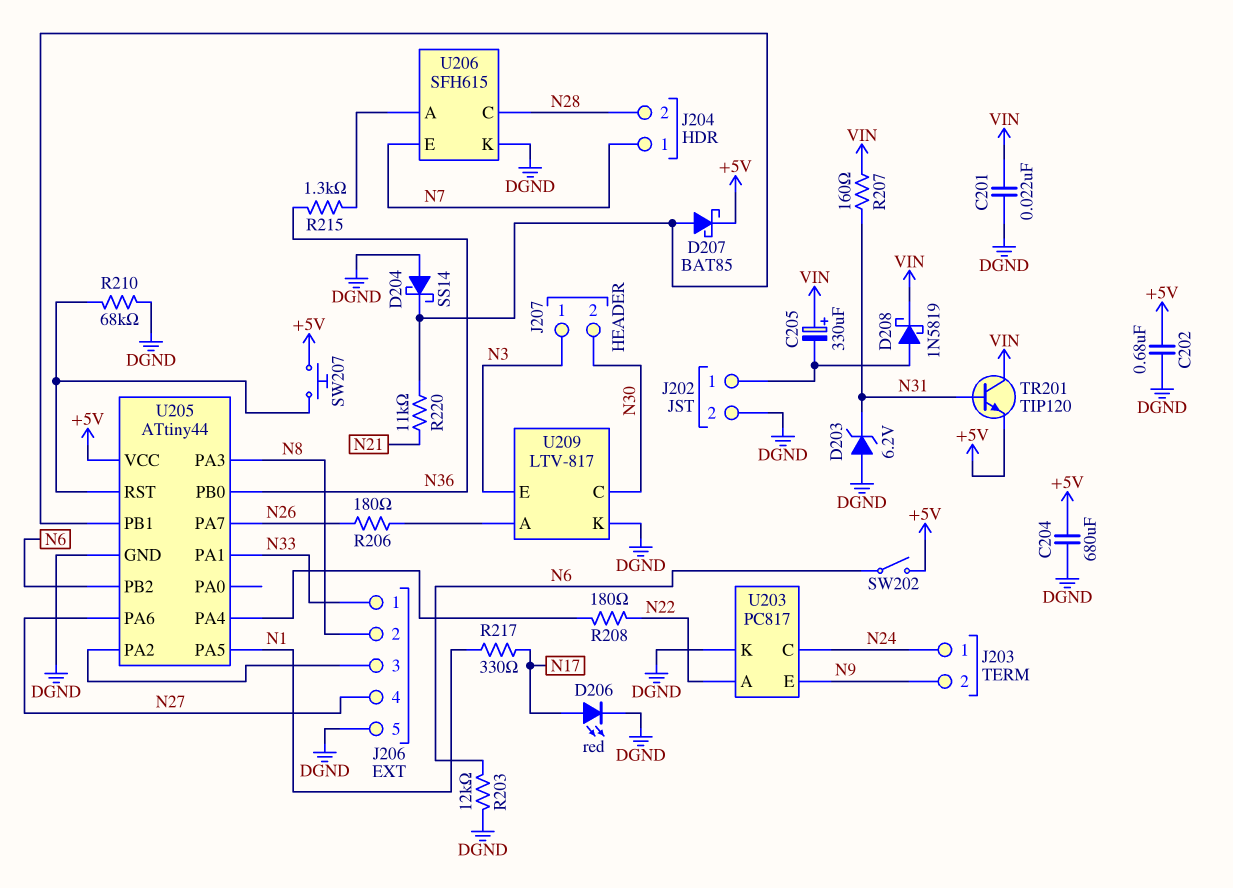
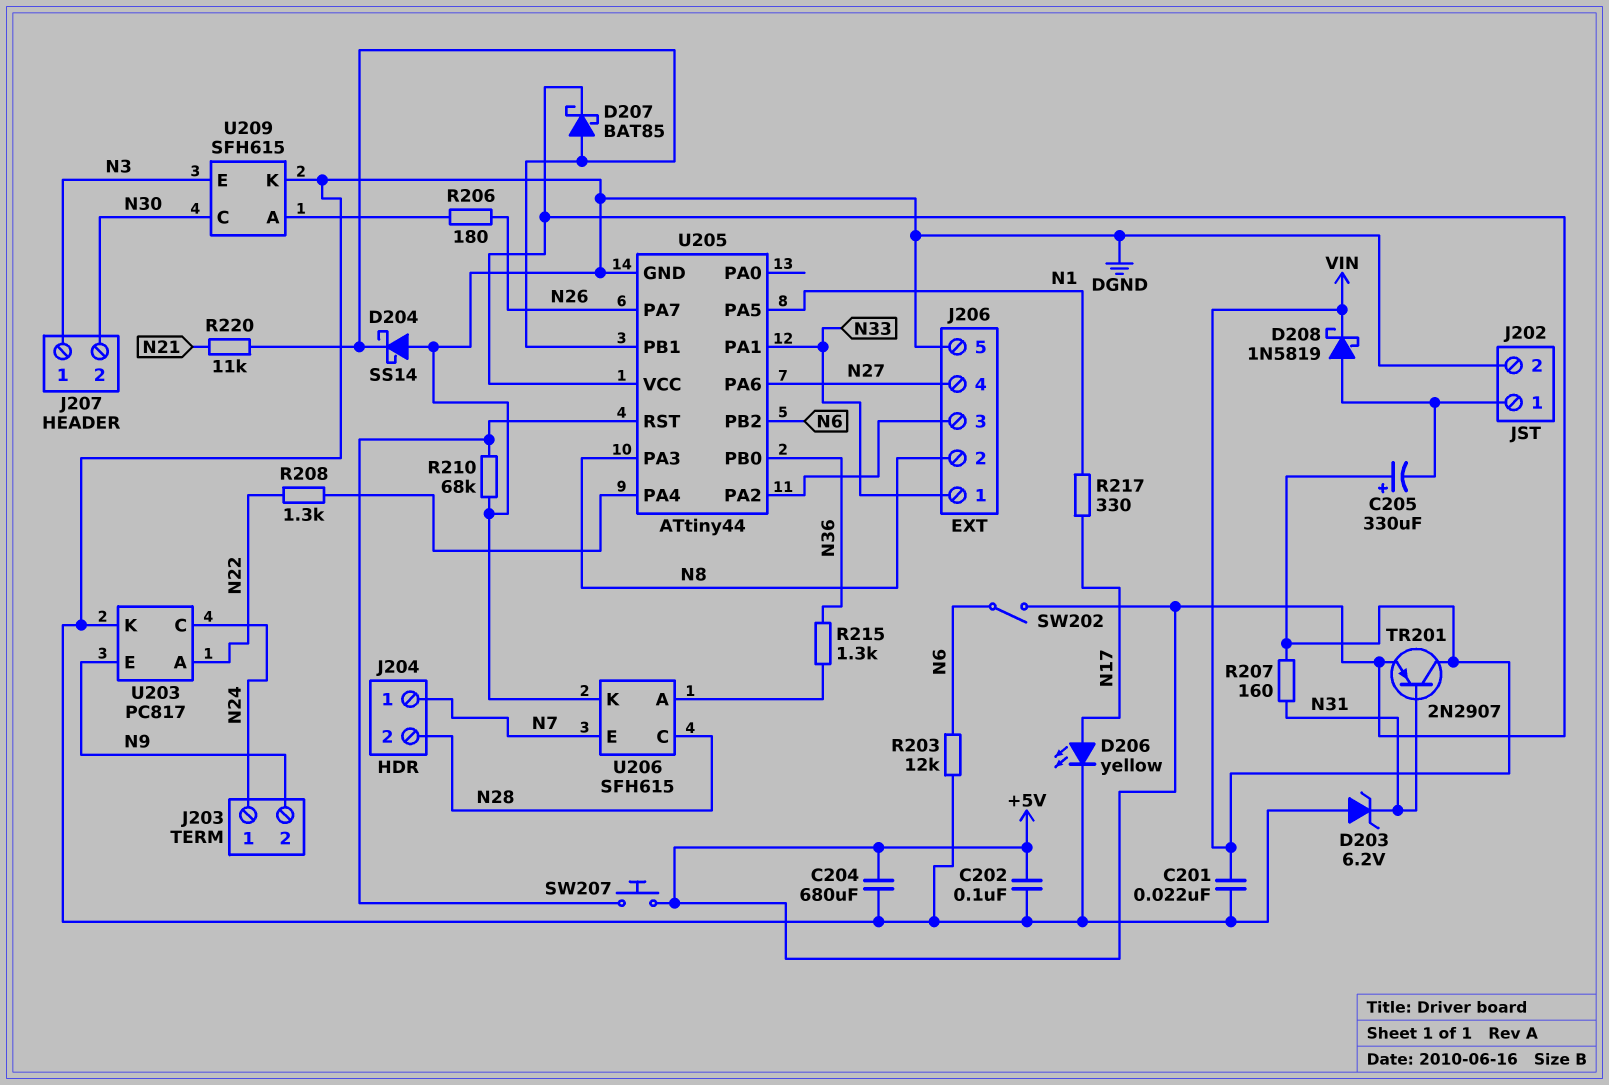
C202: 680nF (+5V, DGND) -> 100nF (+5V, DGND)
D206: LED red (A N17, K DGND) -> LED yellow (A N17, K DGND)
R208: 180 (N22, U205/PA4) -> 1.3k (N22, U205/PA4)
TR201: NPN TIP120 (B N31, C VIN, E +5V) -> PNP 2N2907 (B N31, C VIN, E +5V)
U209: LTV-817 -> SFH615

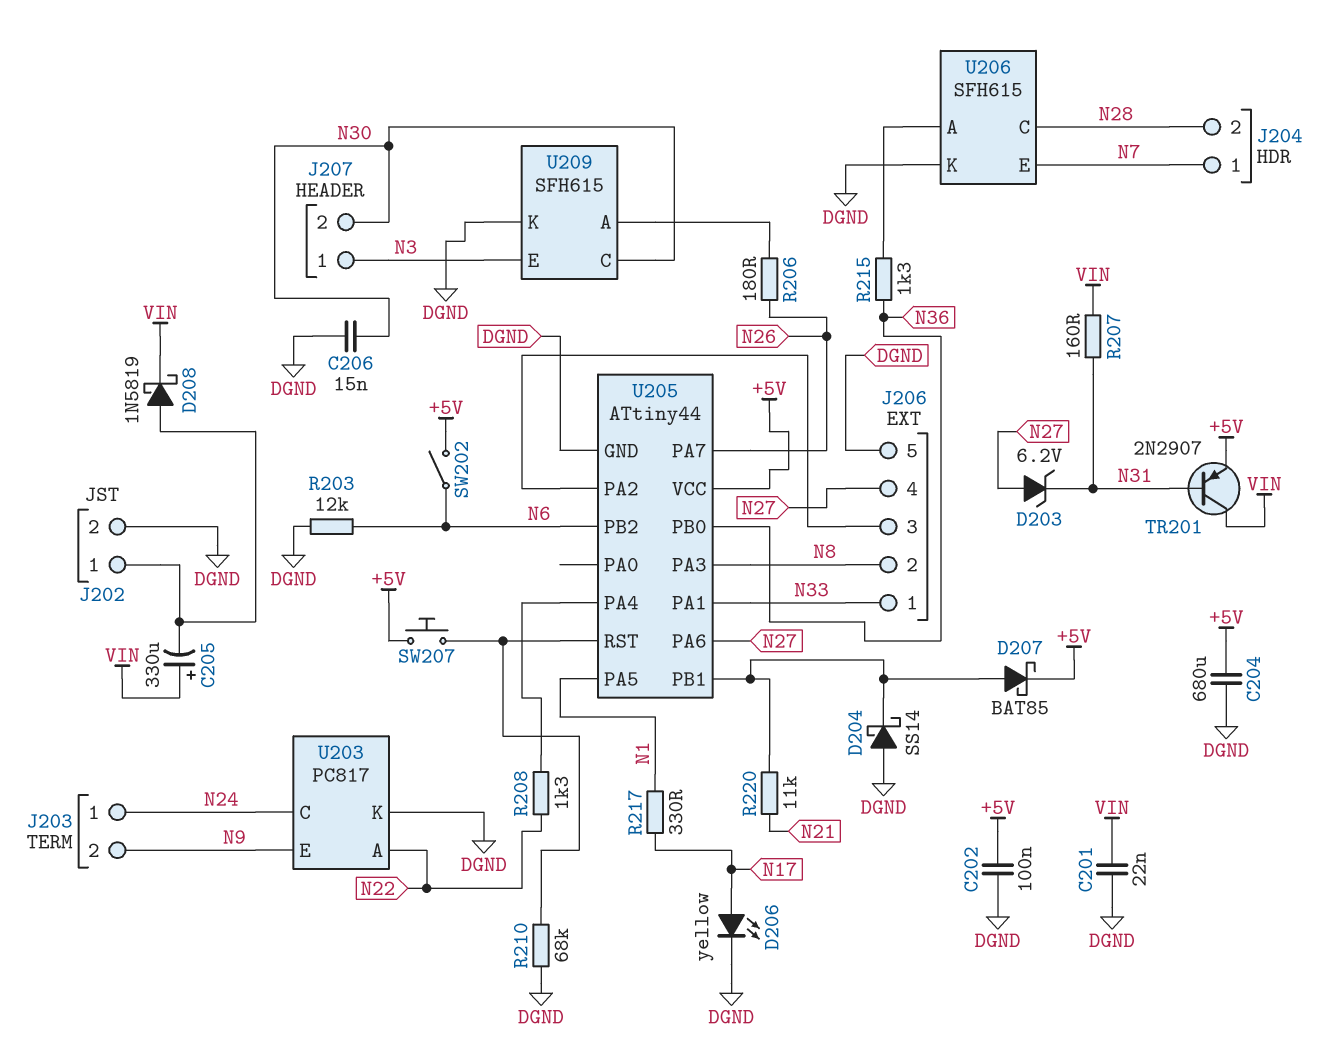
C206: none -> 15nF (DGND, N30)
D203: zener 6.2V (A DGND, K N31) -> zener 6.2V (A N27, K N31)

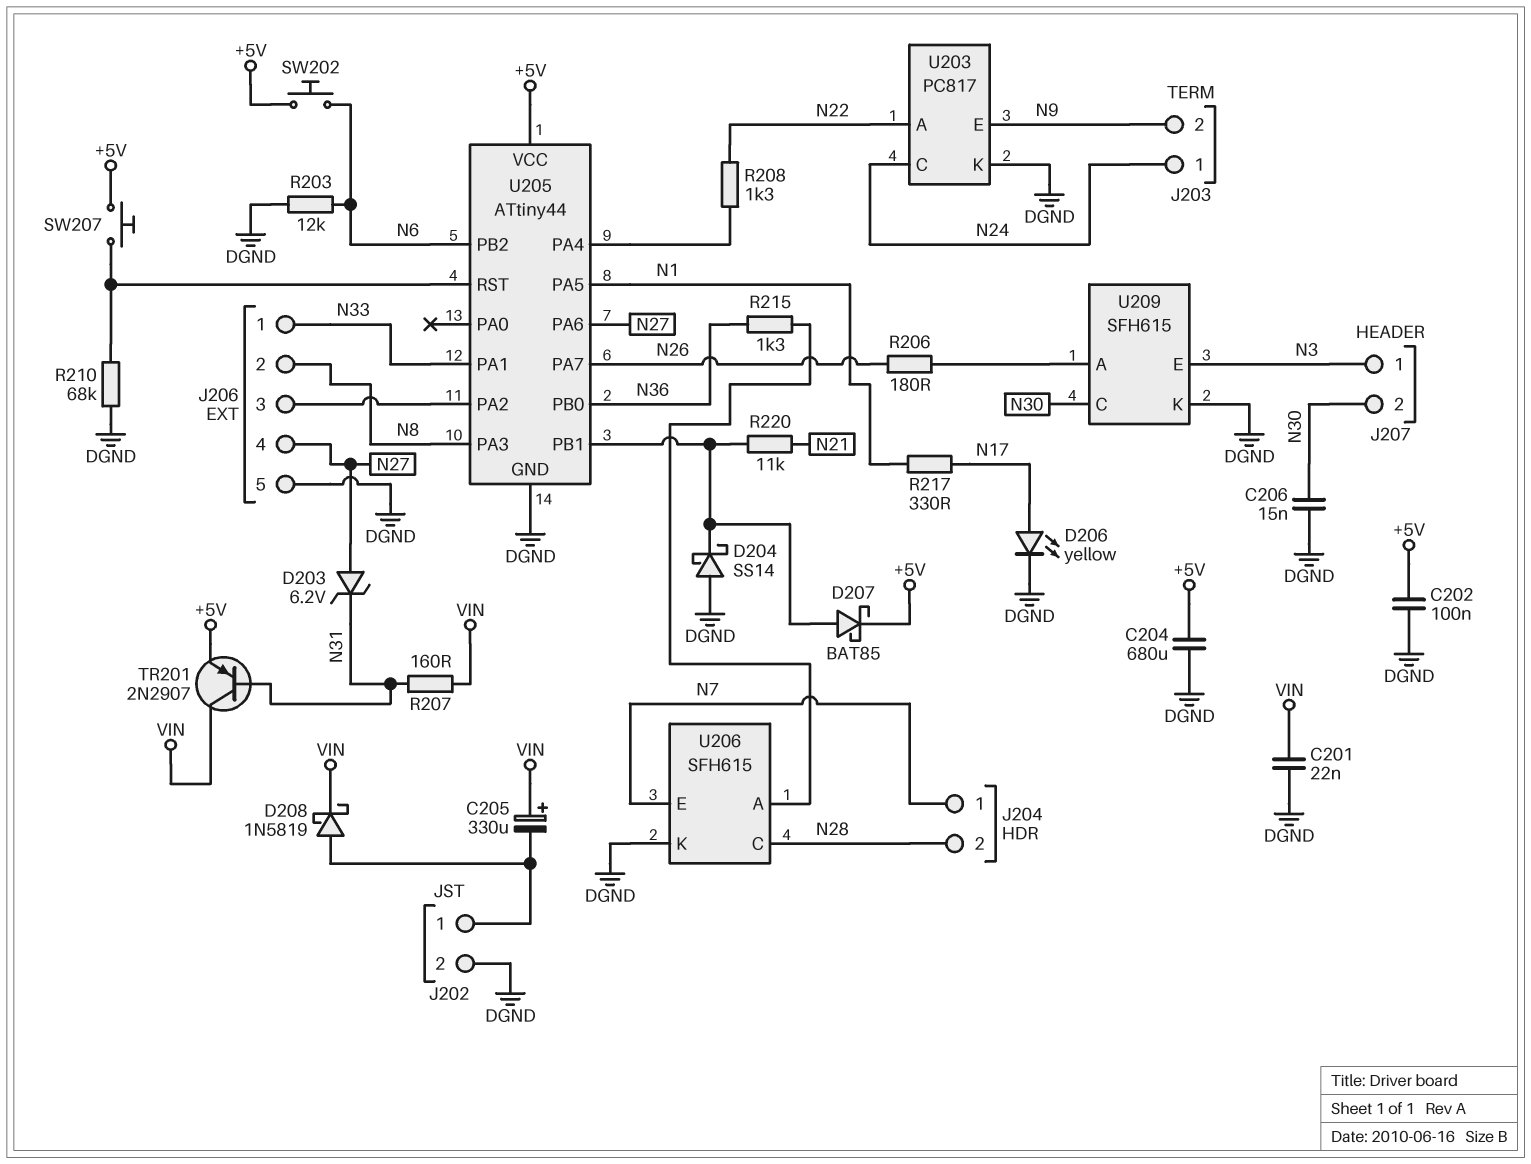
SW202: switch (+5V, N6) -> button (+5V, N6)

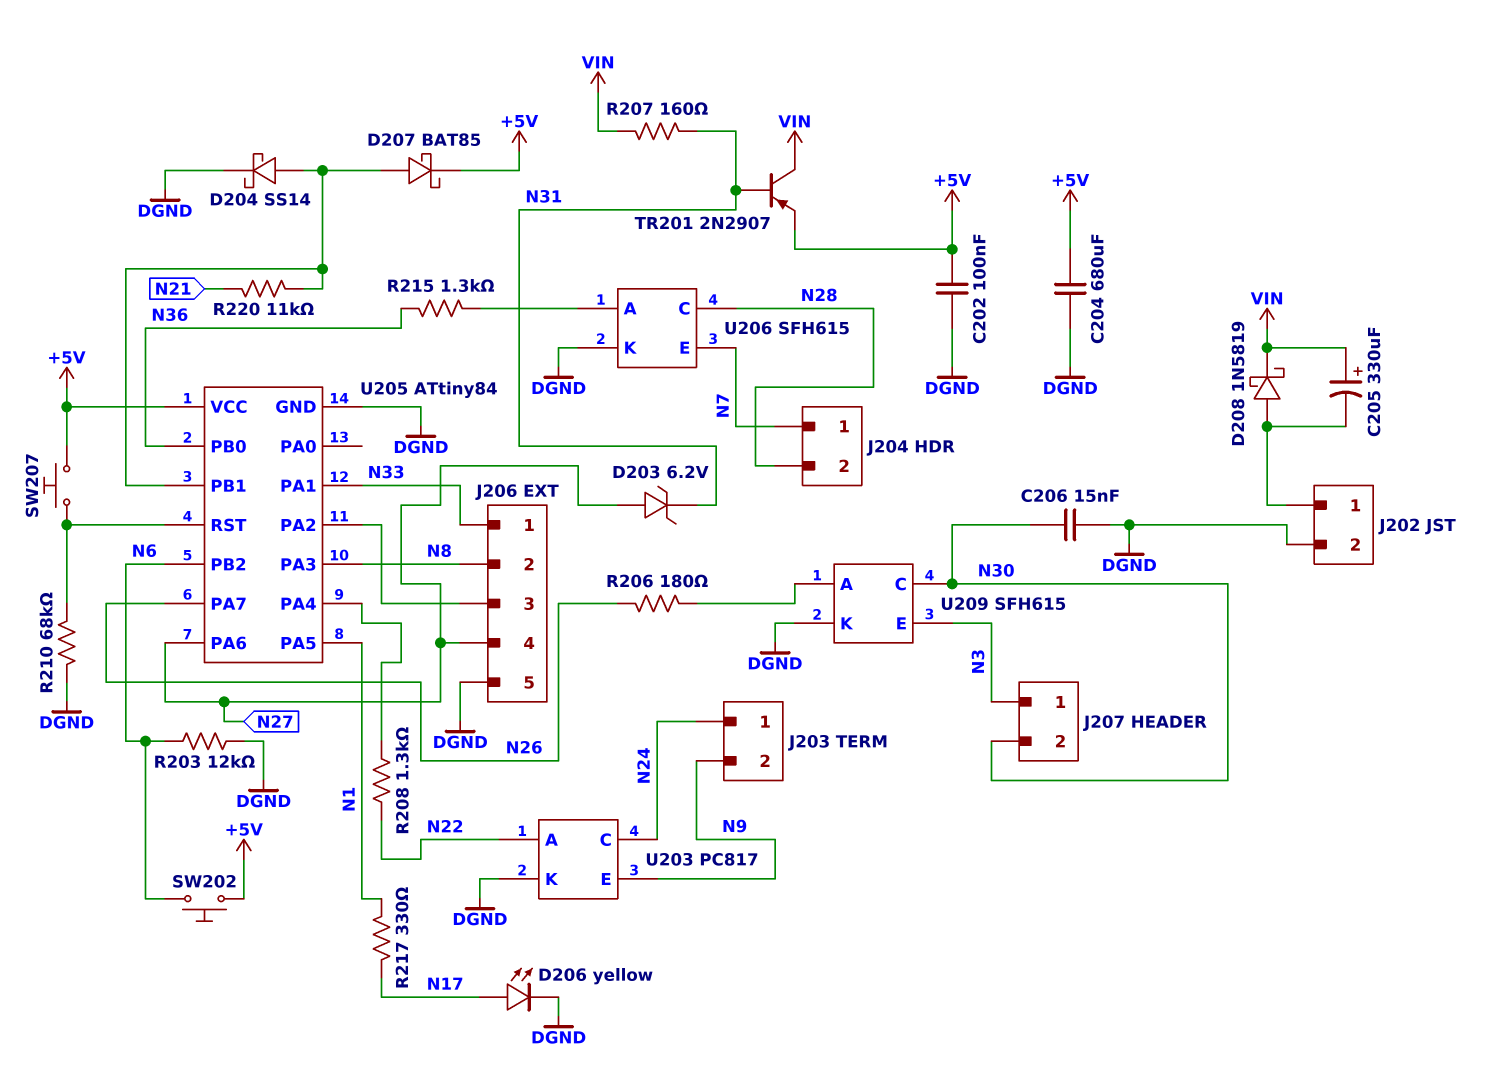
C201: 22nF (DGND, VIN) -> none
D204: schottky SS14 (A DGND, K U205/PB1) -> schottky SS14 (A U205/PB1, K DGND)
U205: ATtiny44 -> ATtiny84

